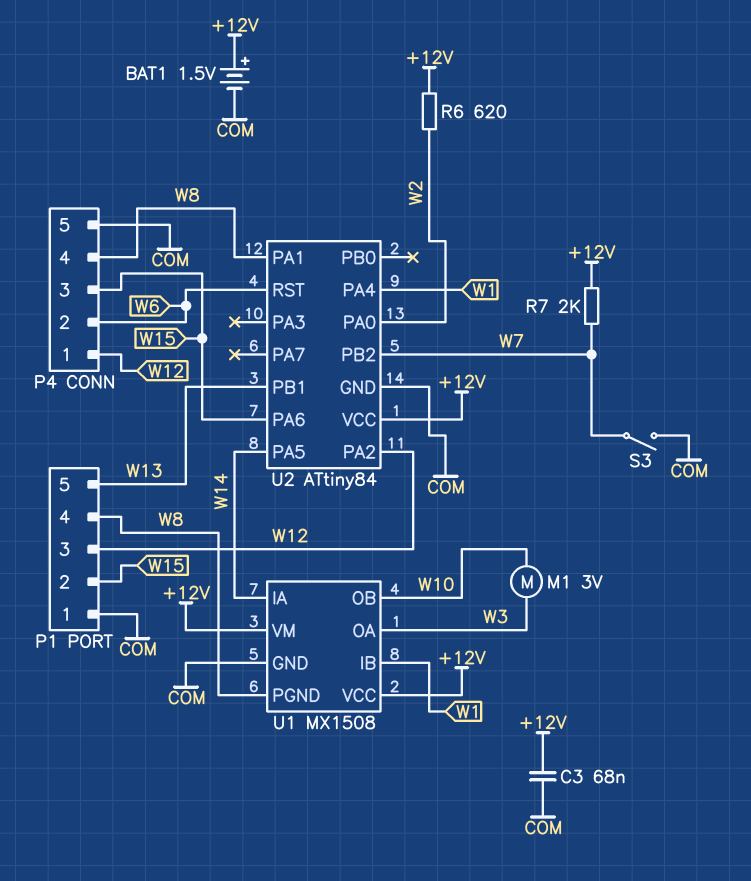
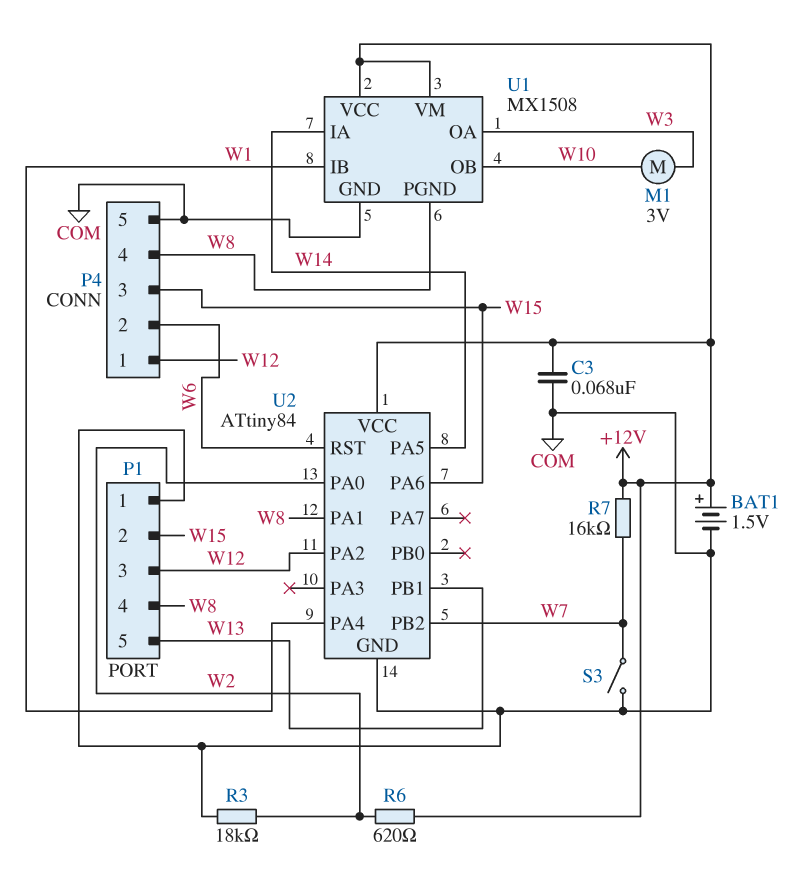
R3: none -> 18k (COM, W2)
R7: 2k (+12V, W7) -> 16k (+12V, W7)

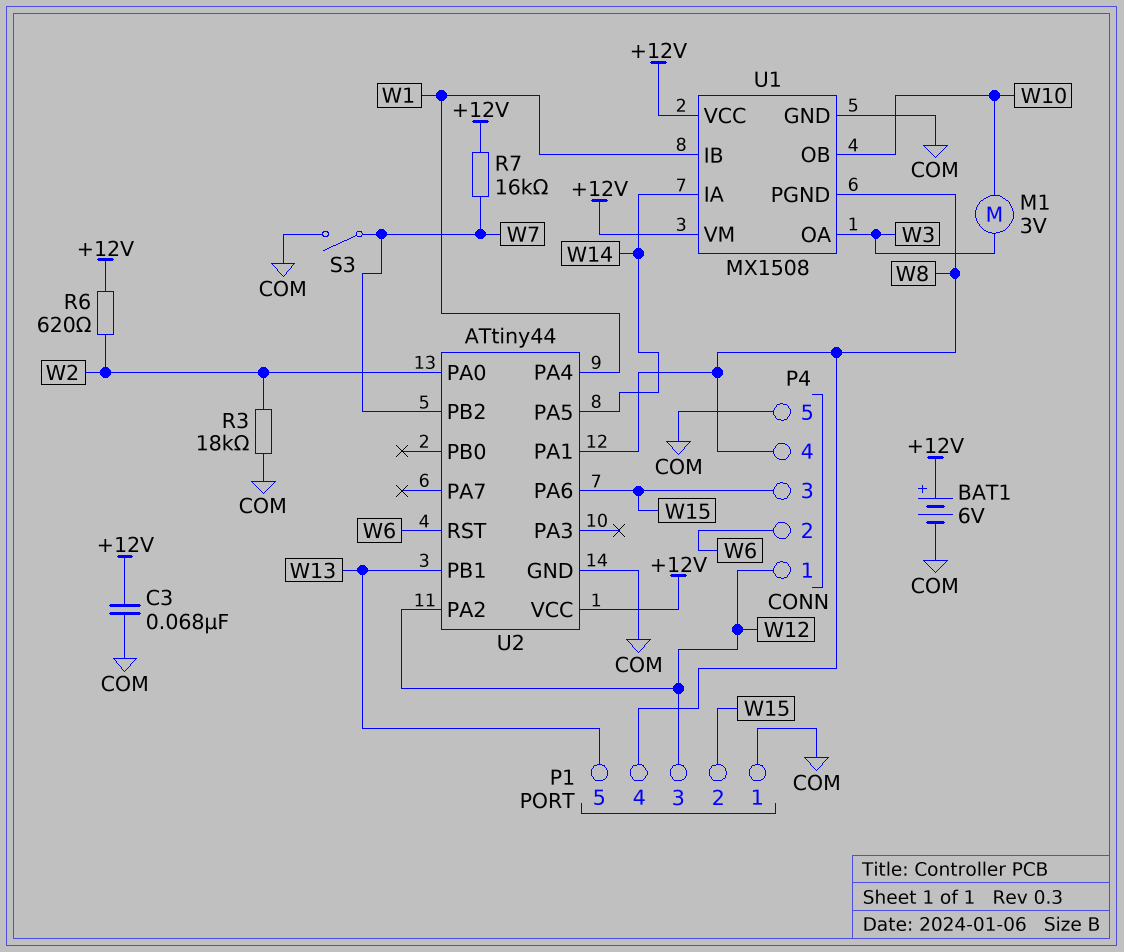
BAT1: 1.5V (plus +12V, minus COM) -> 6V (plus +12V, minus COM)
U2: ATtiny84 -> ATtiny44

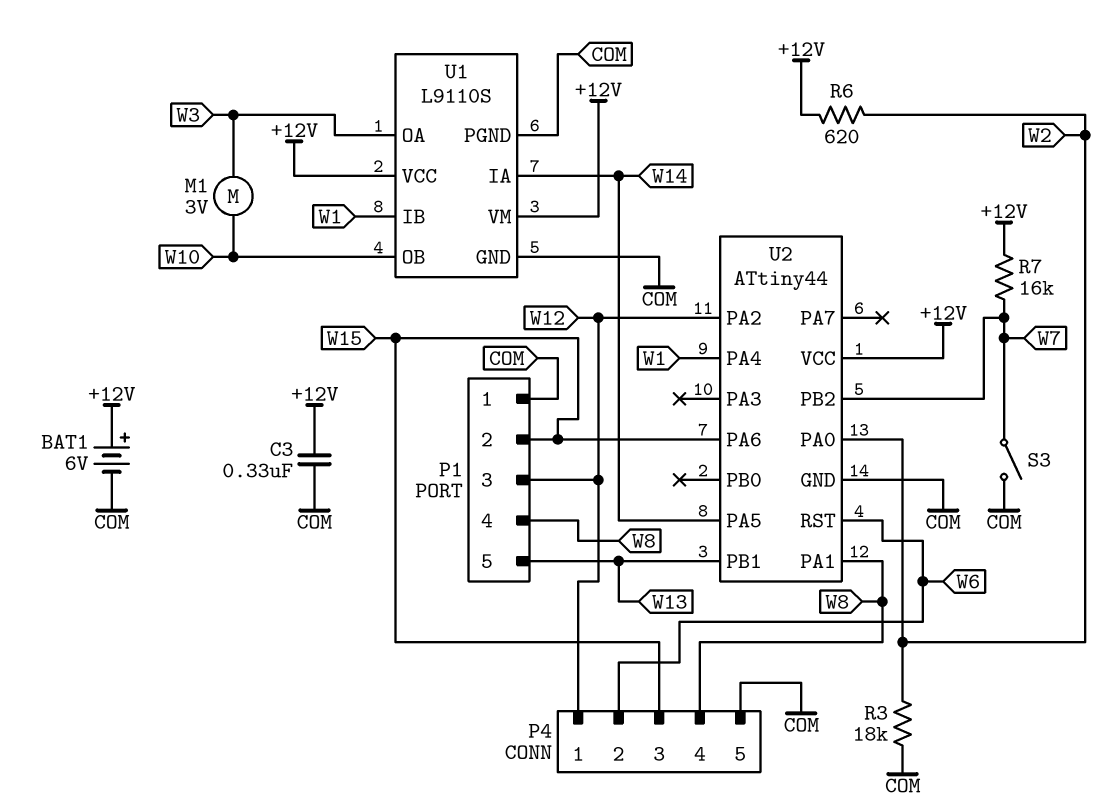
C3: 68nF (+12V, COM) -> 330nF (+12V, COM)
U1: MX1508 -> L9110S
U1 pin PGND: W8 -> COM

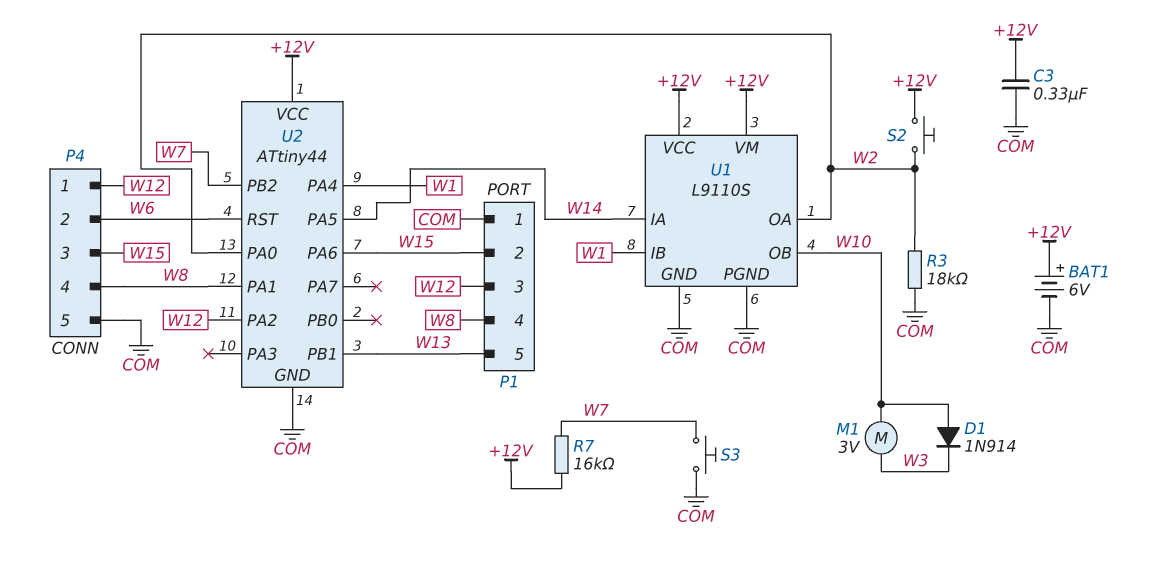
D1: none -> diode 1N914 (A W10, K W3)
R6: 620 (+12V, W2) -> none
S2: none -> button (+12V, W2)
S3: switch (COM, W7) -> button (COM, W7)
U1 pin OA: W3 -> W2

